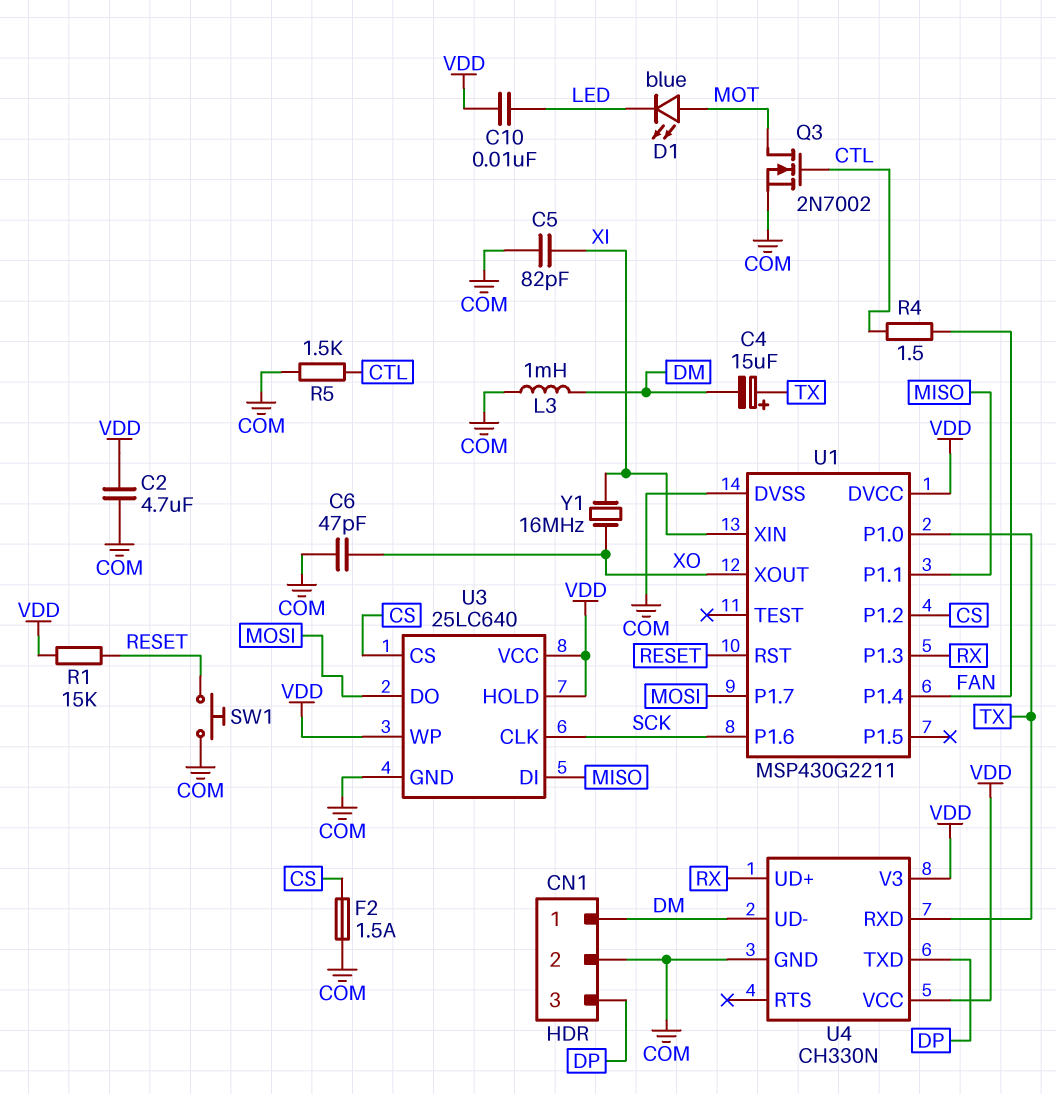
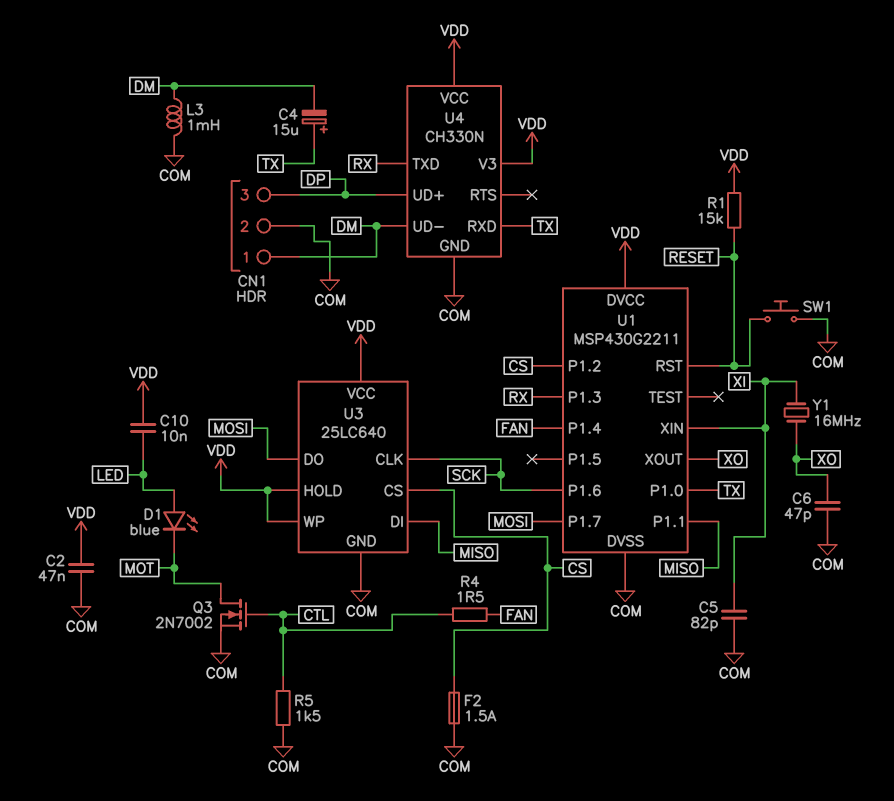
C2: 4.7uF (COM, VDD) -> 47nF (COM, VDD)
D1: LED blue (A MOT, K LED) -> LED blue (A LED, K MOT)
U4 pin TXD: DP -> RX
U4 pin UD+: RX -> DP

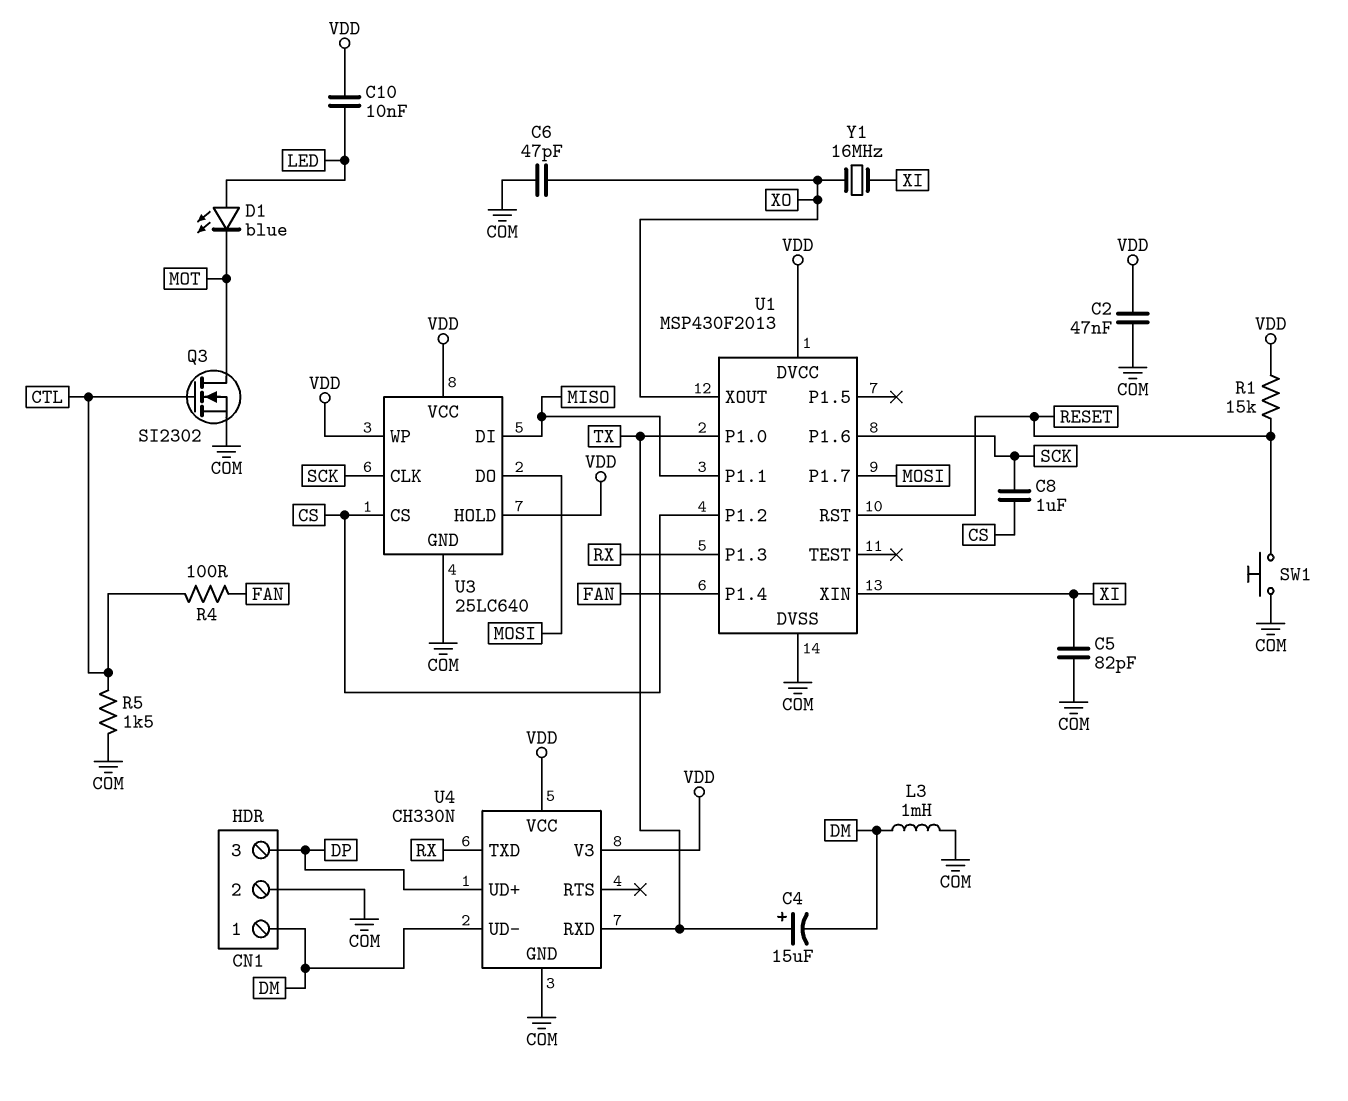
C8: none -> 1uF (CS, SCK)
F2: 1.5A (COM, CS) -> none
Q3: NMOS 2N7002 (G CTL, D MOT, S COM) -> NMOS SI2302 (G CTL, D MOT, S COM)
R4: 1.5 (CTL, FAN) -> 100 (CTL, FAN)
U1: MSP430G2211 -> MSP430F2013

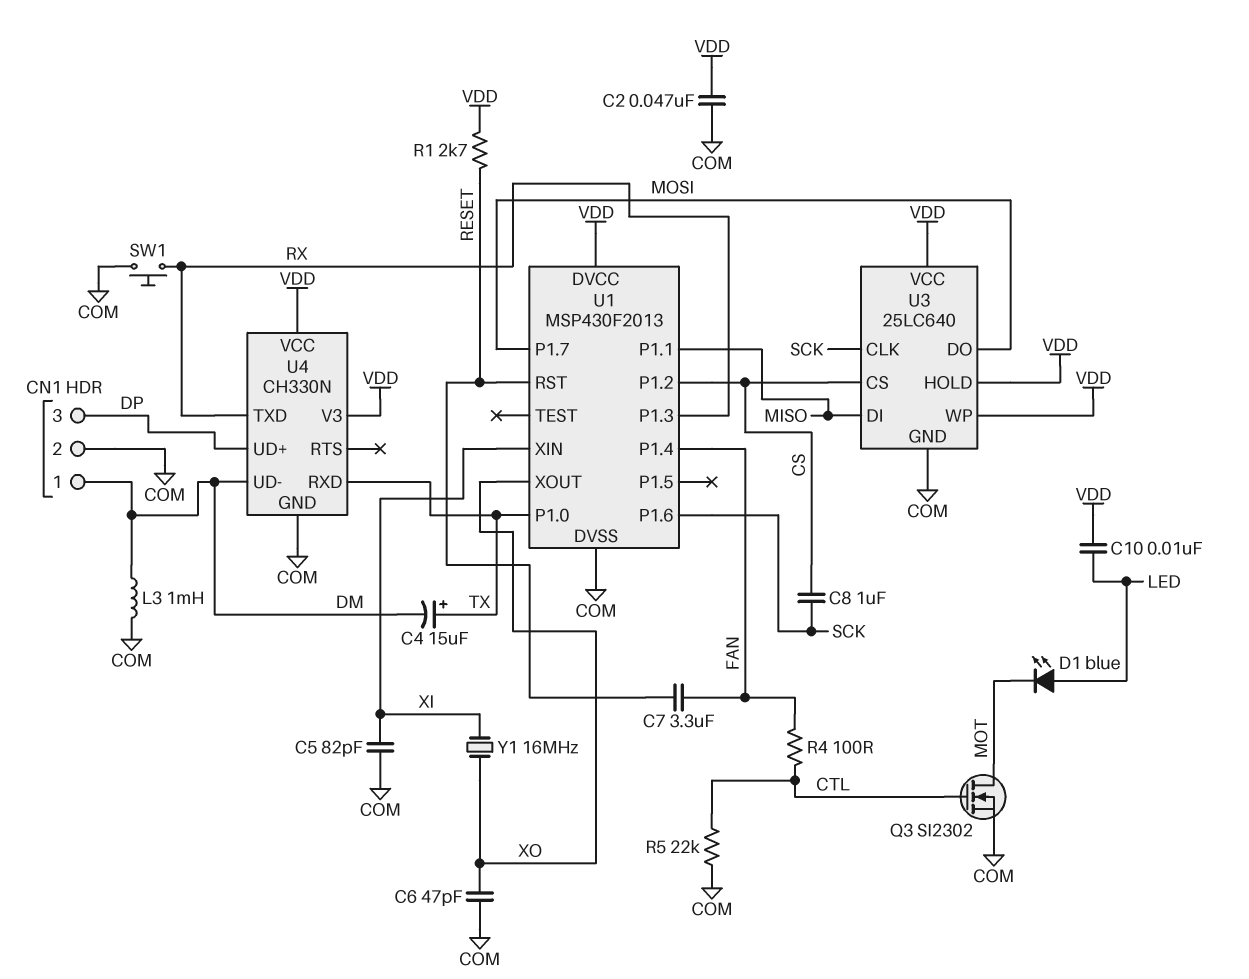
C7: none -> 3.3uF (FAN, RESET)
R1: 15k (RESET, VDD) -> 2.7k (RESET, VDD)
R5: 1.5k (COM, CTL) -> 22k (COM, CTL)
SW1: button (COM, RESET) -> button (COM, RX)

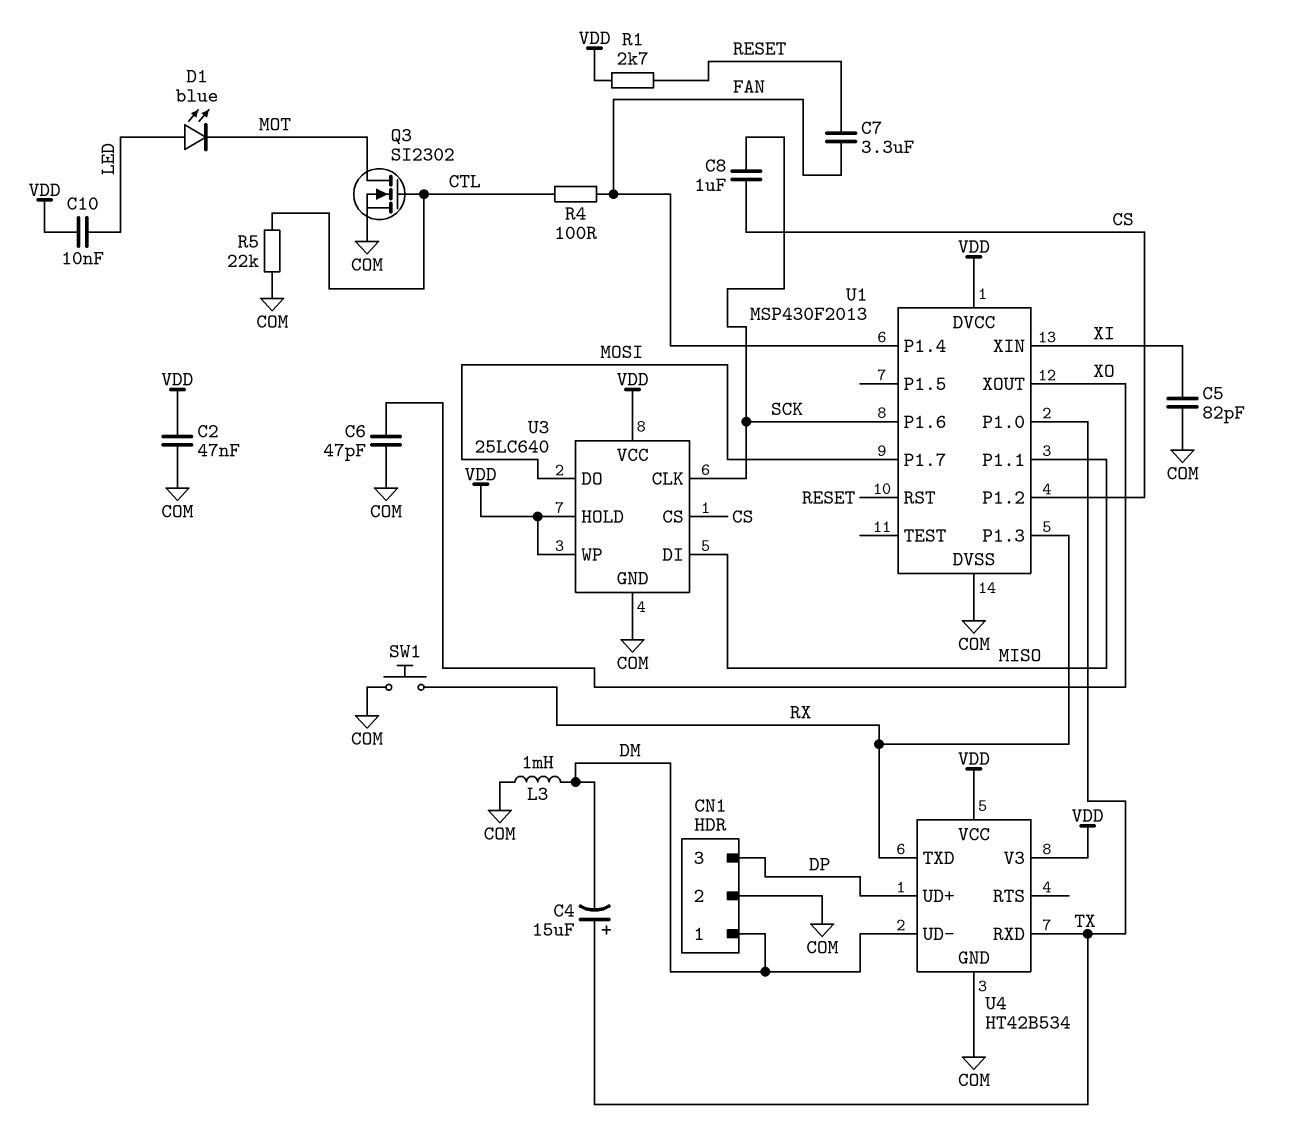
U4: CH330N -> HT42B534
Y1: 16MHz (XI, XO) -> none

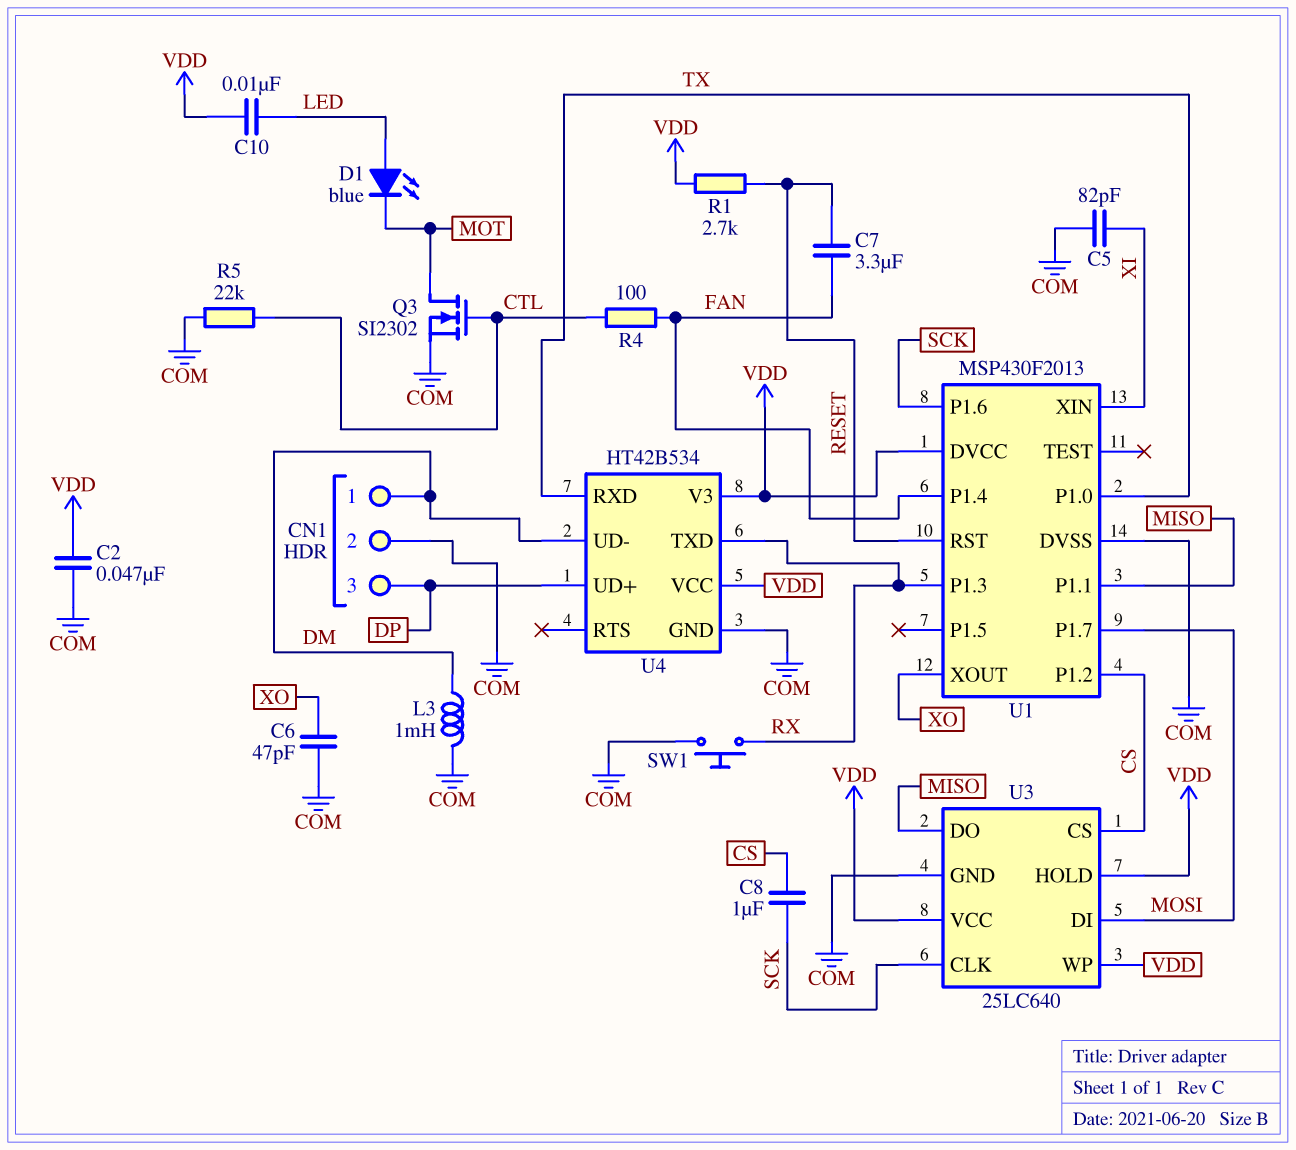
C4: 15uF (plus TX, minus DM) -> none
U3 pin DI: MISO -> MOSI
U3 pin DO: MOSI -> MISO

